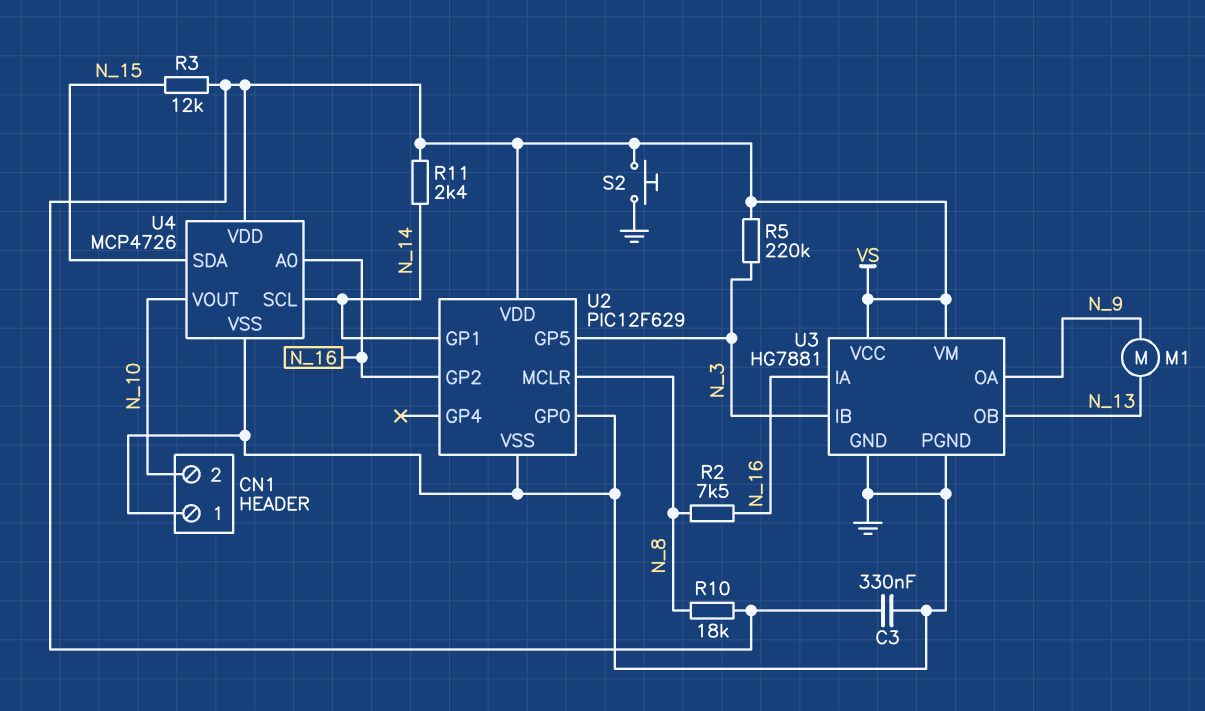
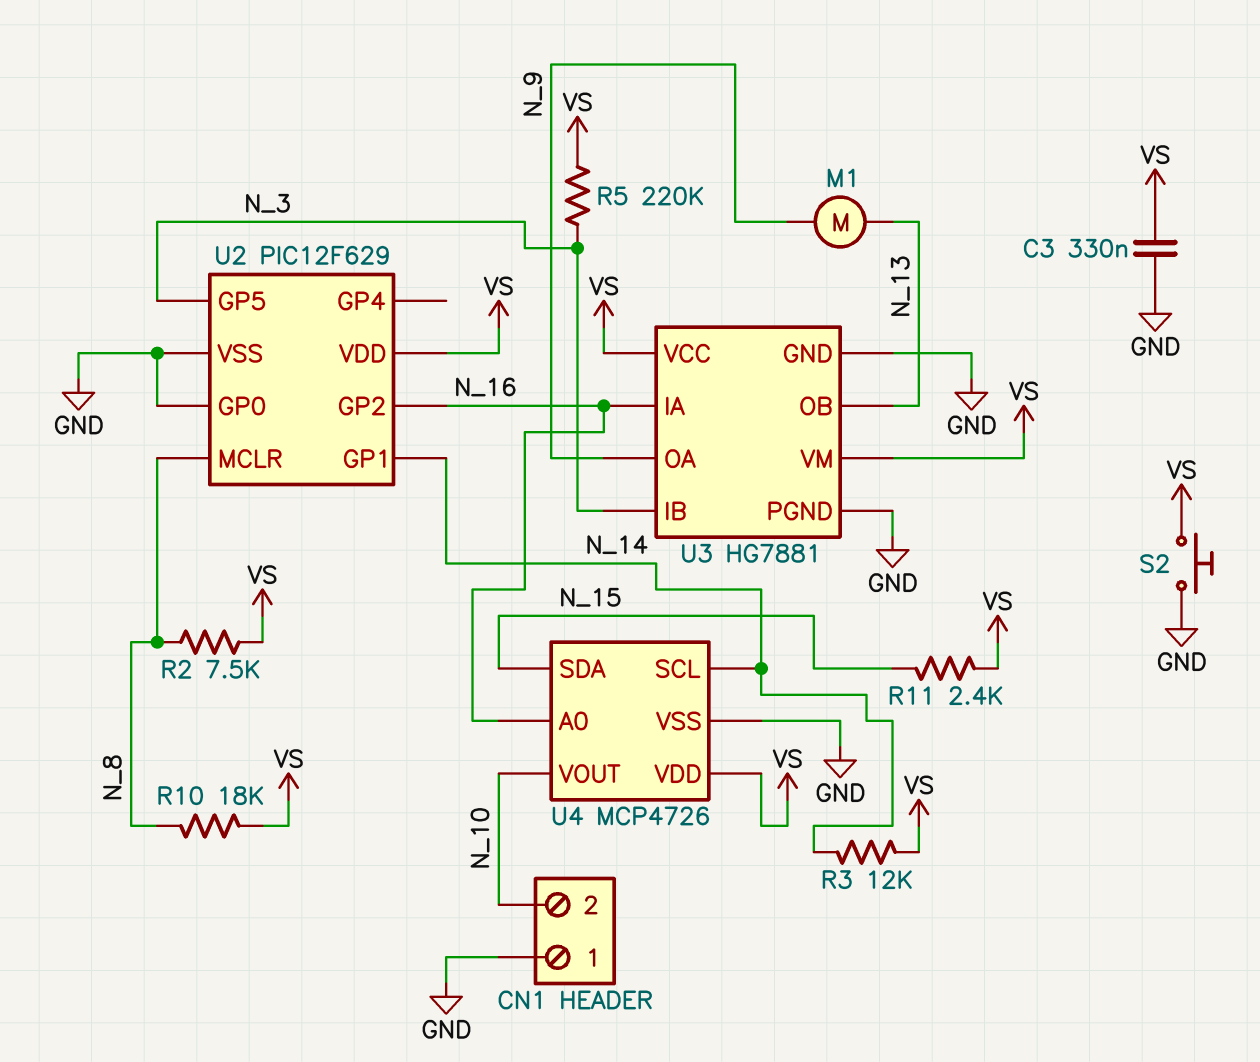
R2: 7.5k (N_8, N_16) -> 7.5k (N_8, VS)
R3: 12k (N_15, VS) -> 12k (N_14, VS)
R11: 2.4k (N_14, VS) -> 2.4k (N_15, VS)

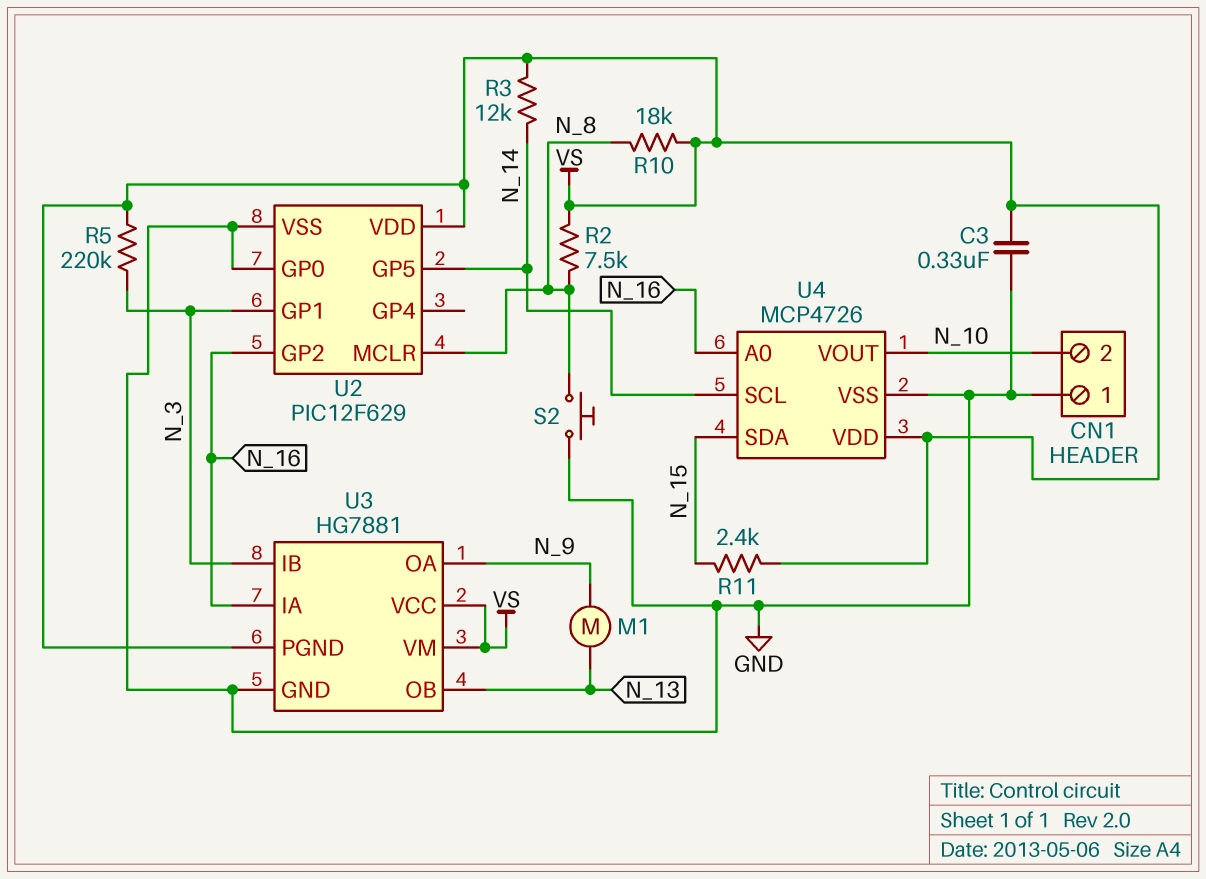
S2: button (GND, VS) -> button (GND, N_8)
U2 pin GP1: N_14 -> N_3
U2 pin GP5: N_3 -> N_14
U3 pin PGND: GND -> VS

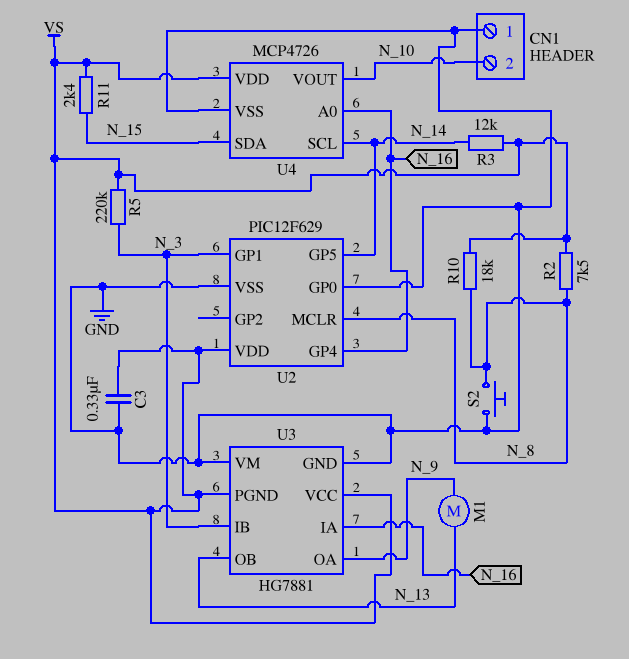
U2 pin GP2: N_16 -> none
U2 pin GP4: none -> N_16
U3 pin VM: VS -> GND

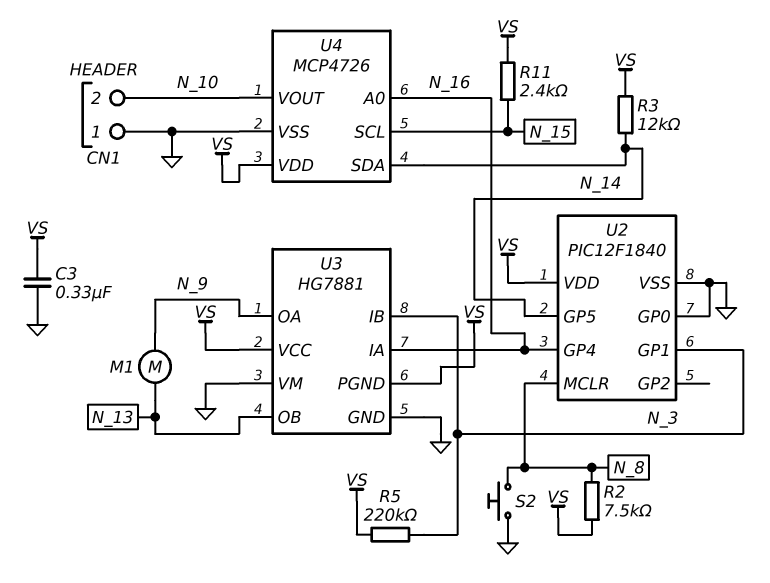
R10: 18k (N_8, VS) -> none
U2: PIC12F629 -> PIC12F1840
U4 pin SCL: N_14 -> N_15
U4 pin SDA: N_15 -> N_14

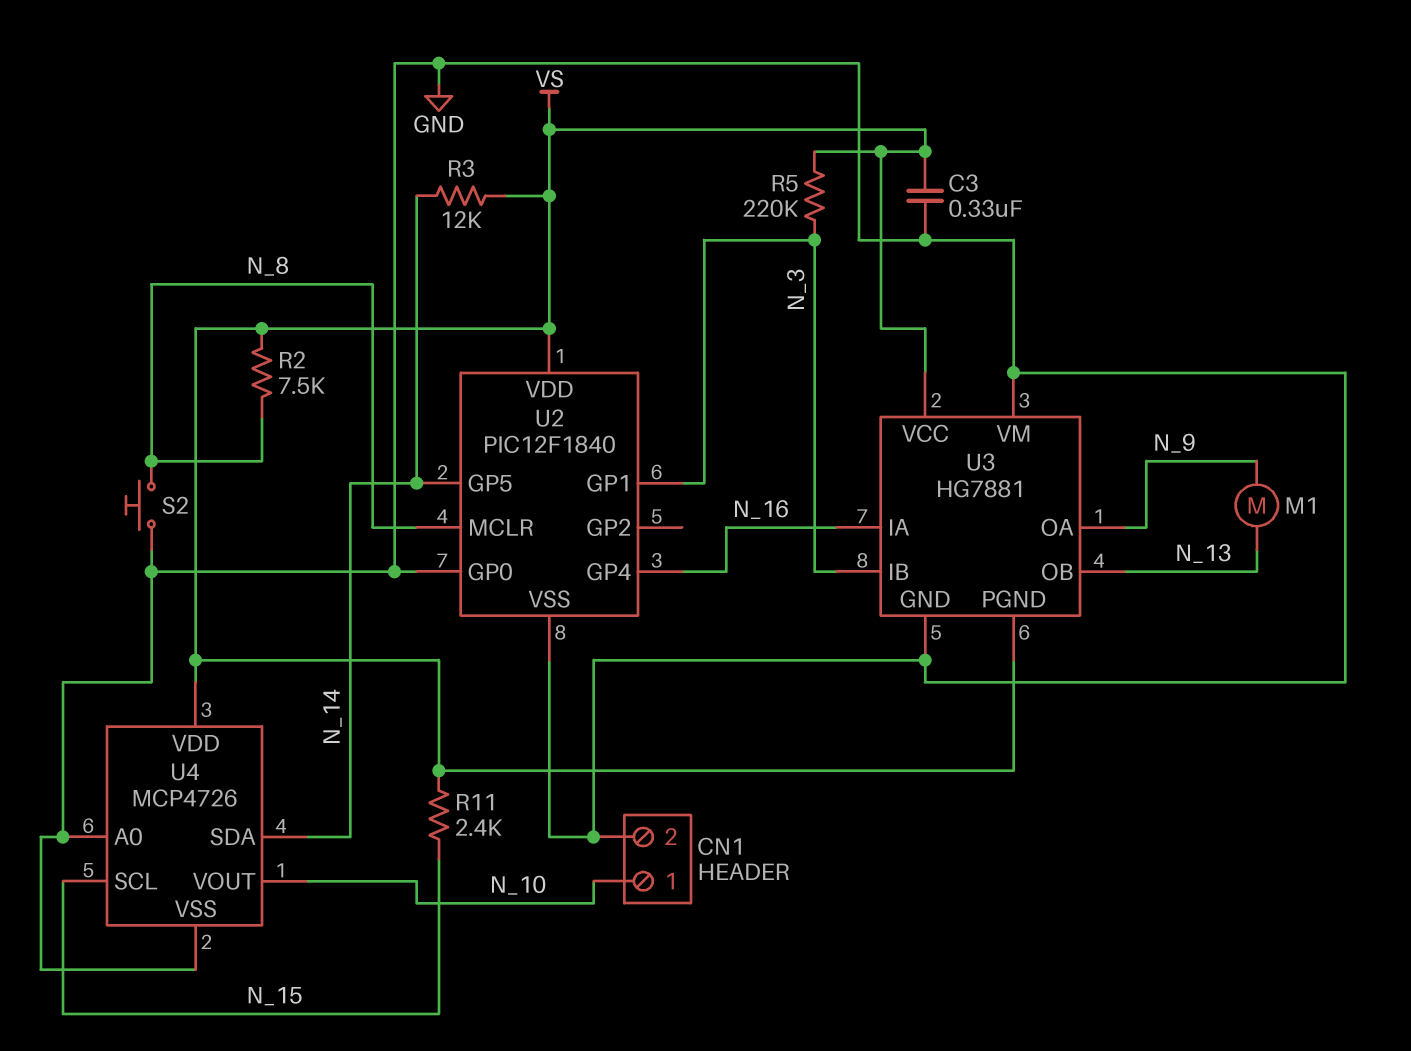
CN1 pin 1: GND -> N_10
CN1 pin 2: N_10 -> GND
U4 pin A0: N_16 -> GND

